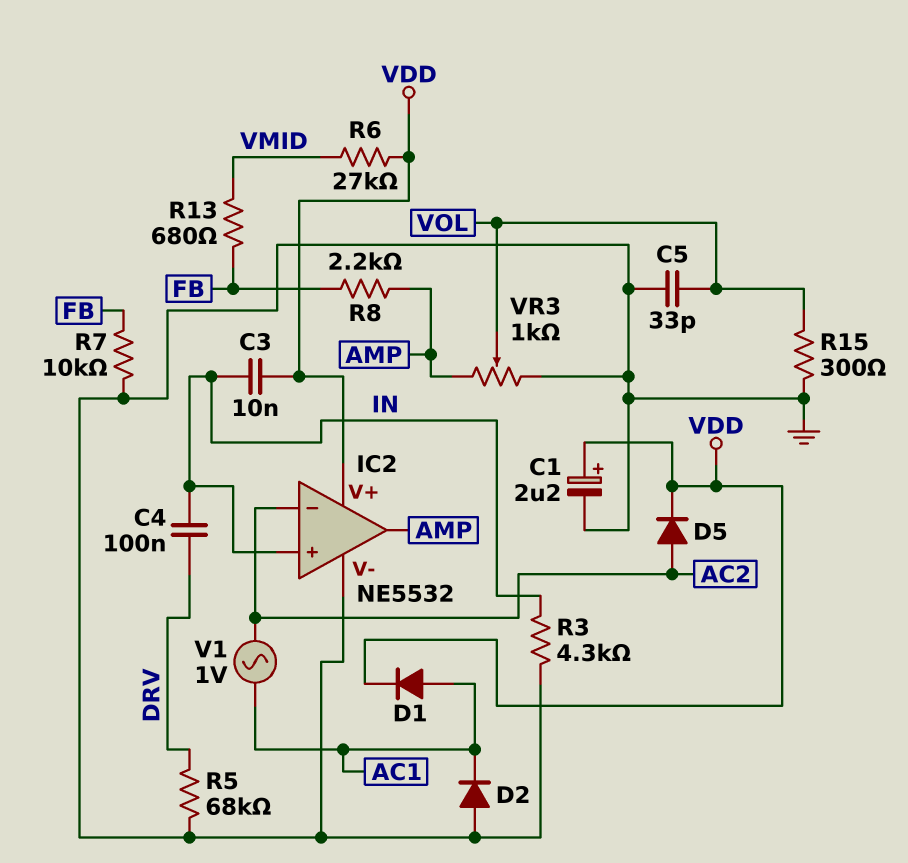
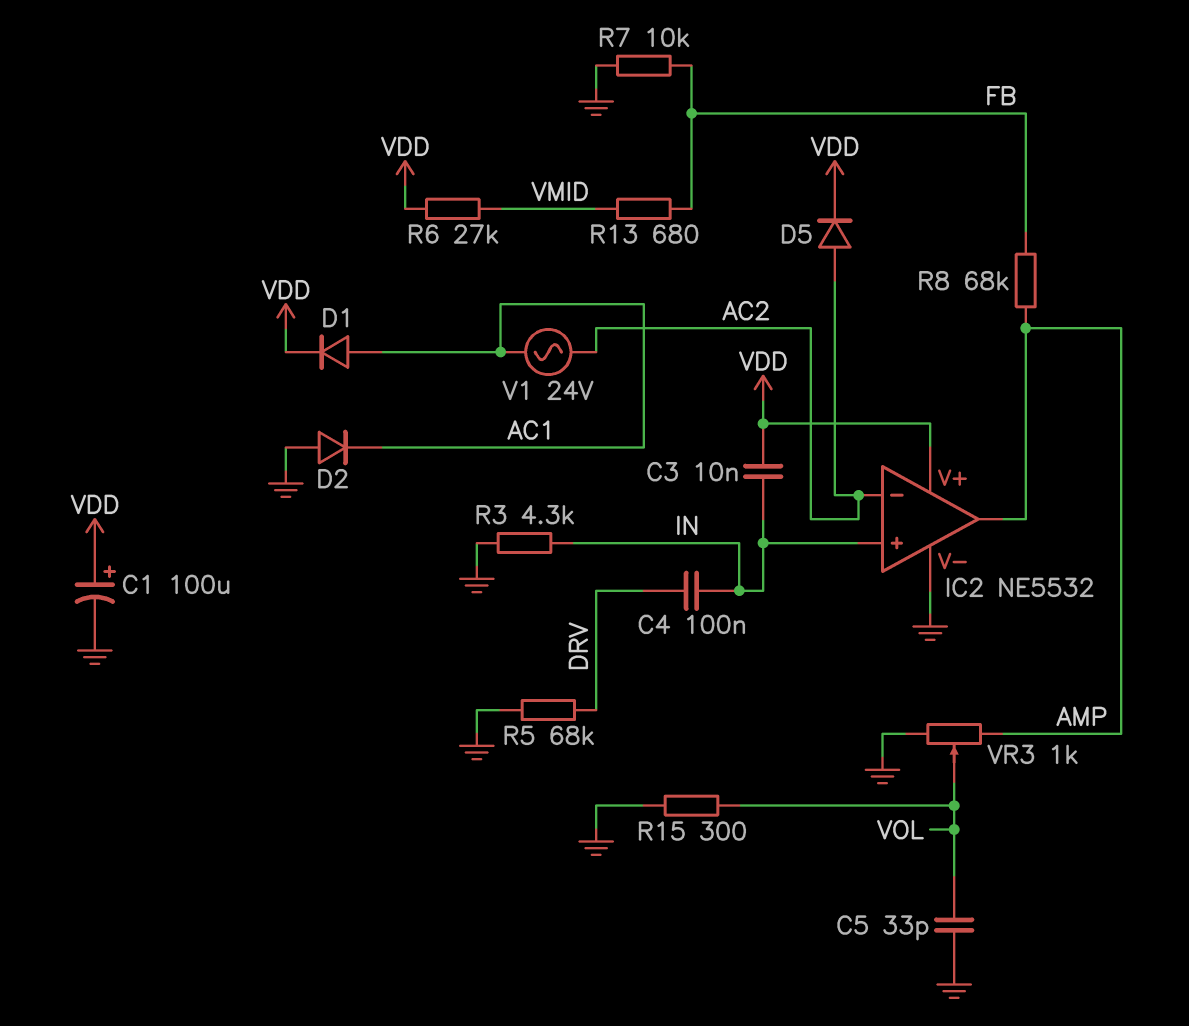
C1: 2.2uF (plus VDD, minus GND) -> 100uF (plus VDD, minus GND)
R8: 2.2k (AMP, FB) -> 68k (AMP, FB)
V1: AC 1V (AC1, AC2) -> AC 24V (AC1, AC2)

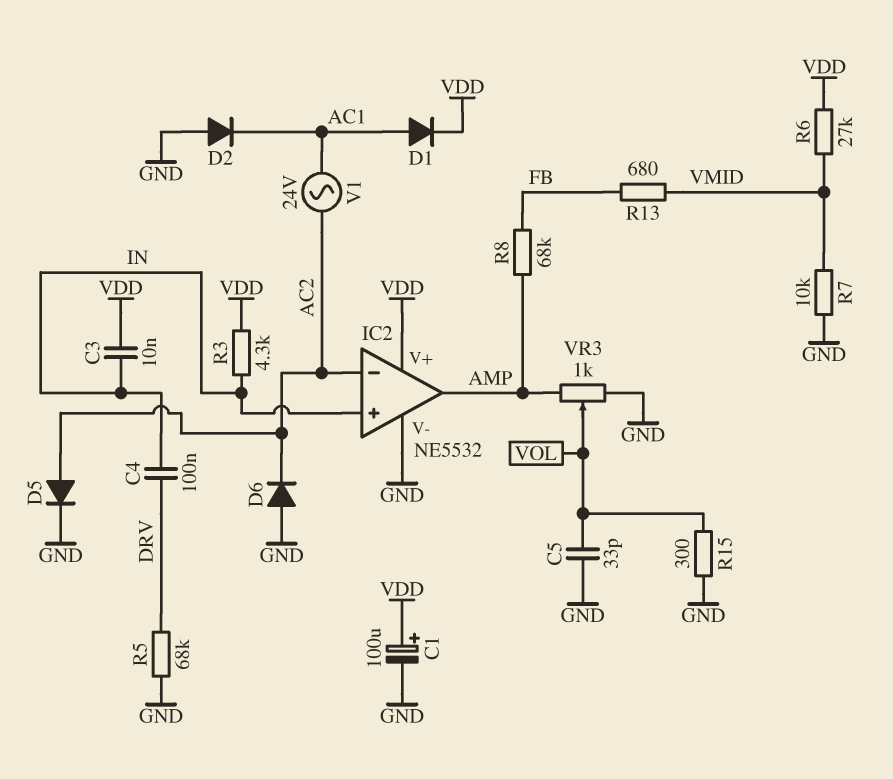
D5: diode (A AC2, K VDD) -> diode (A AC2, K GND)
D6: none -> diode (A GND, K AC2)
R3: 4.3k (GND, IN) -> 4.3k (IN, VDD)
R7: 10k (FB, GND) -> 10k (GND, VMID)

